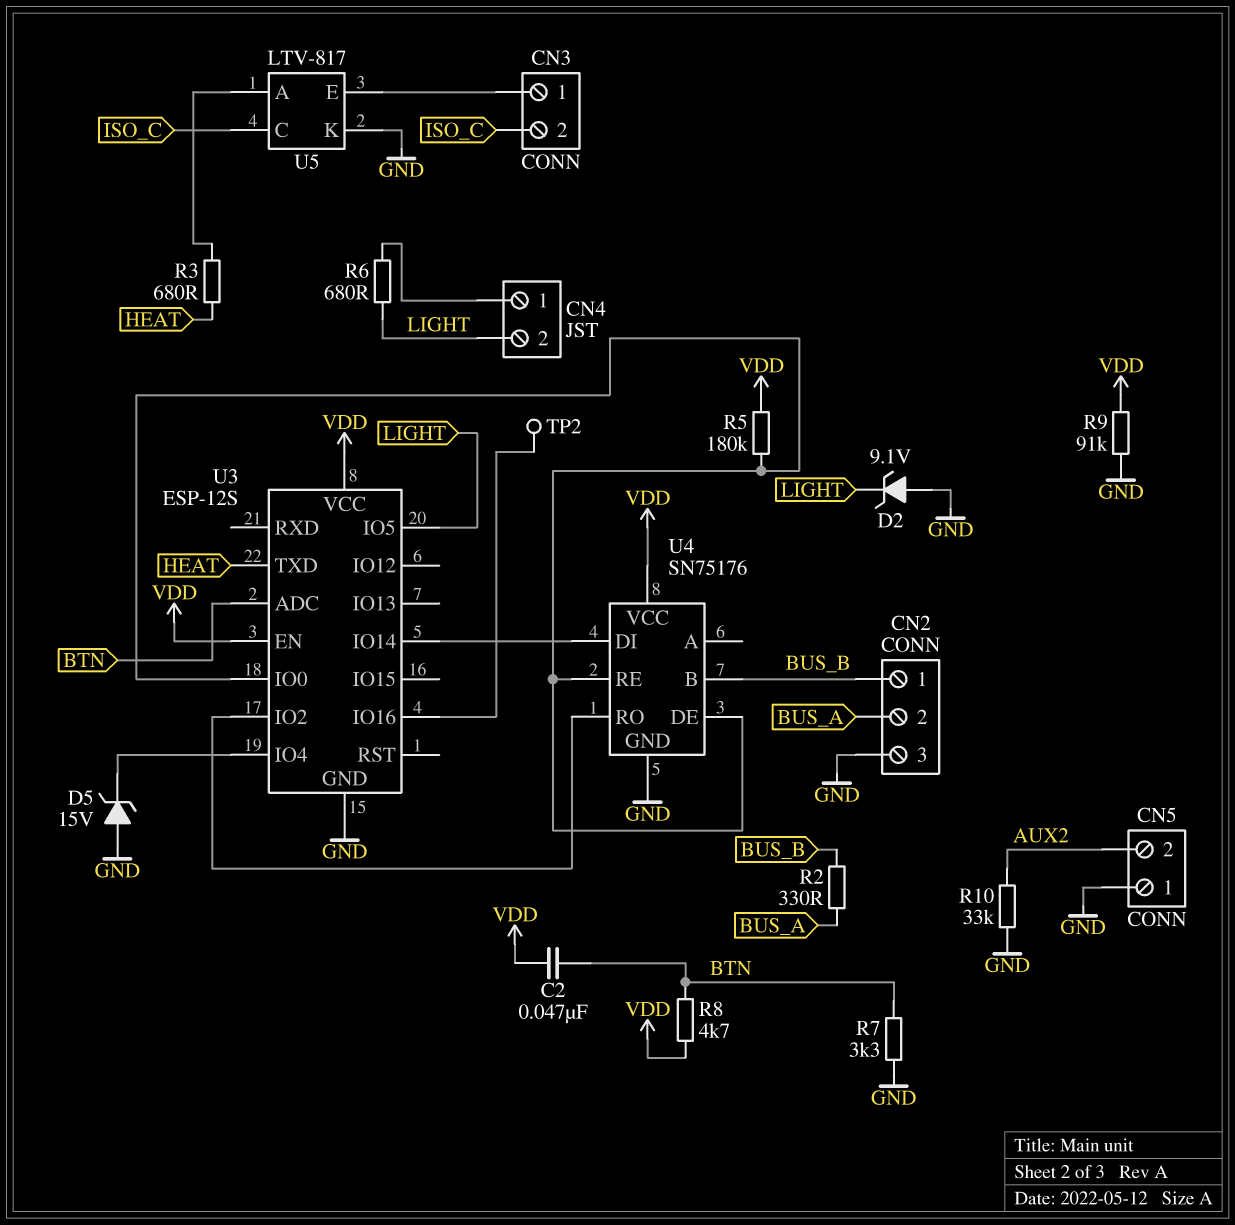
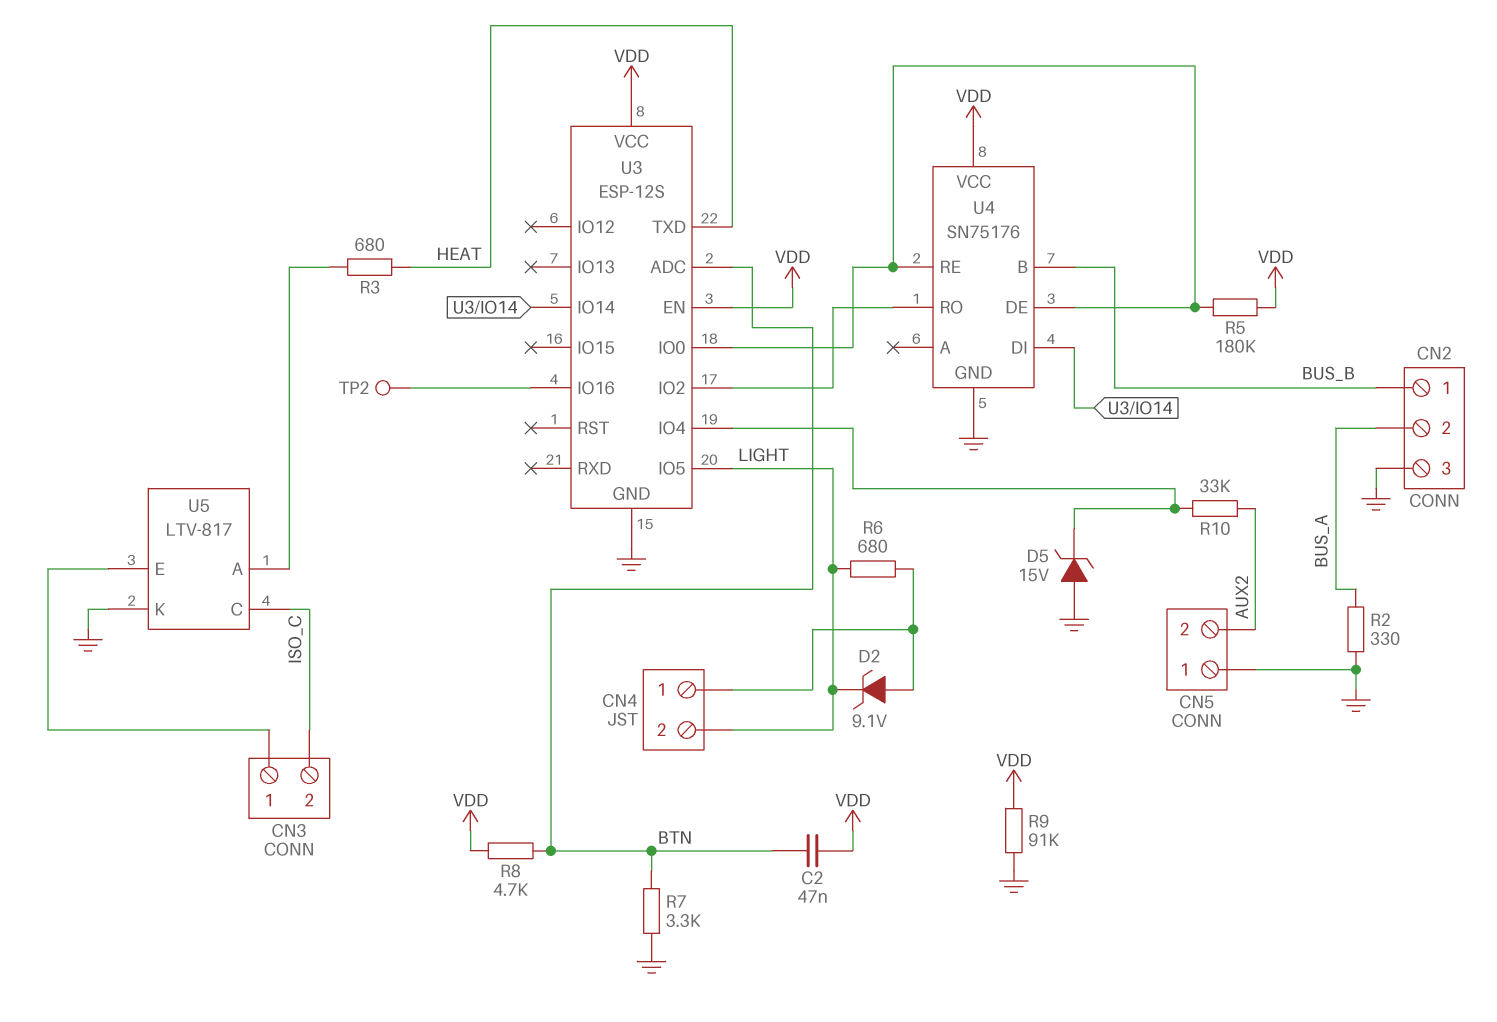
D2: zener 9.1V (A GND, K LIGHT) -> zener 9.1V (A CN4/1, K LIGHT)
R2: 330 (BUS_A, BUS_B) -> 330 (BUS_A, GND)
R10: 33k (AUX2, GND) -> 33k (AUX2, U3/IO4)

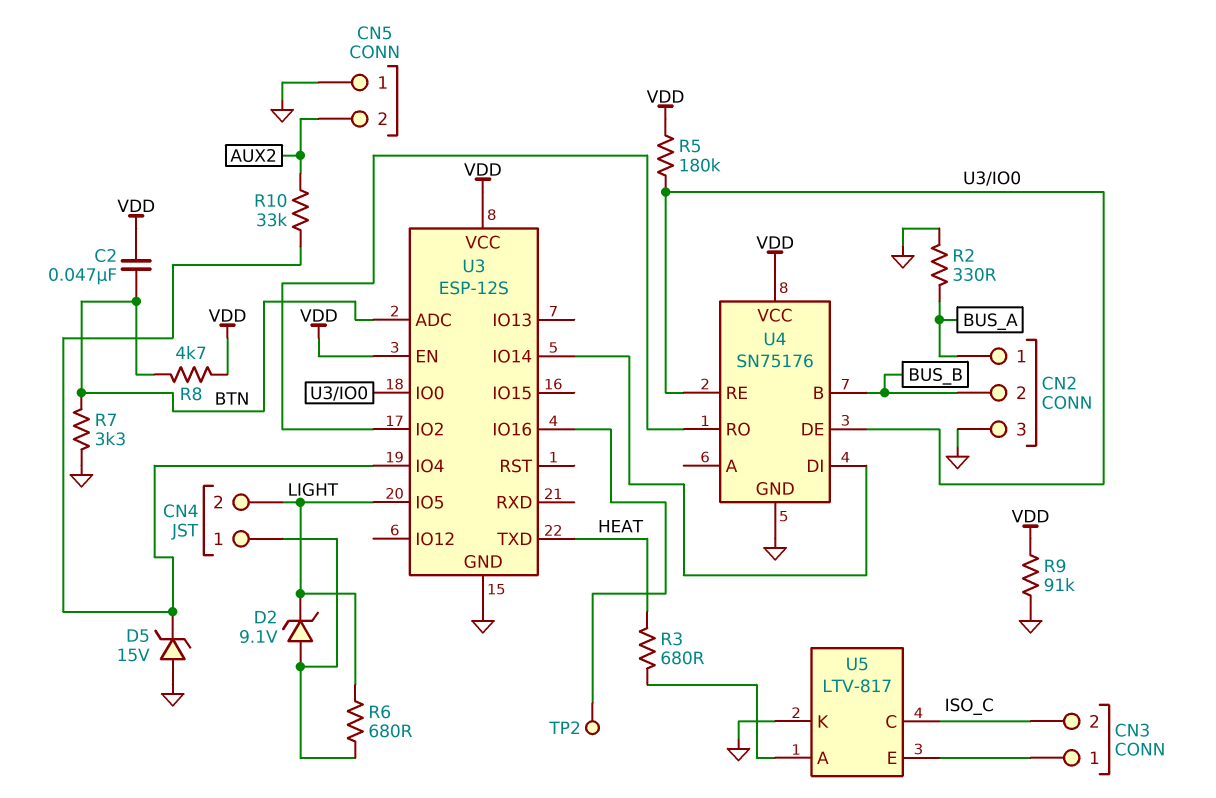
CN2 pin 1: BUS_B -> BUS_A
CN2 pin 2: BUS_A -> BUS_B

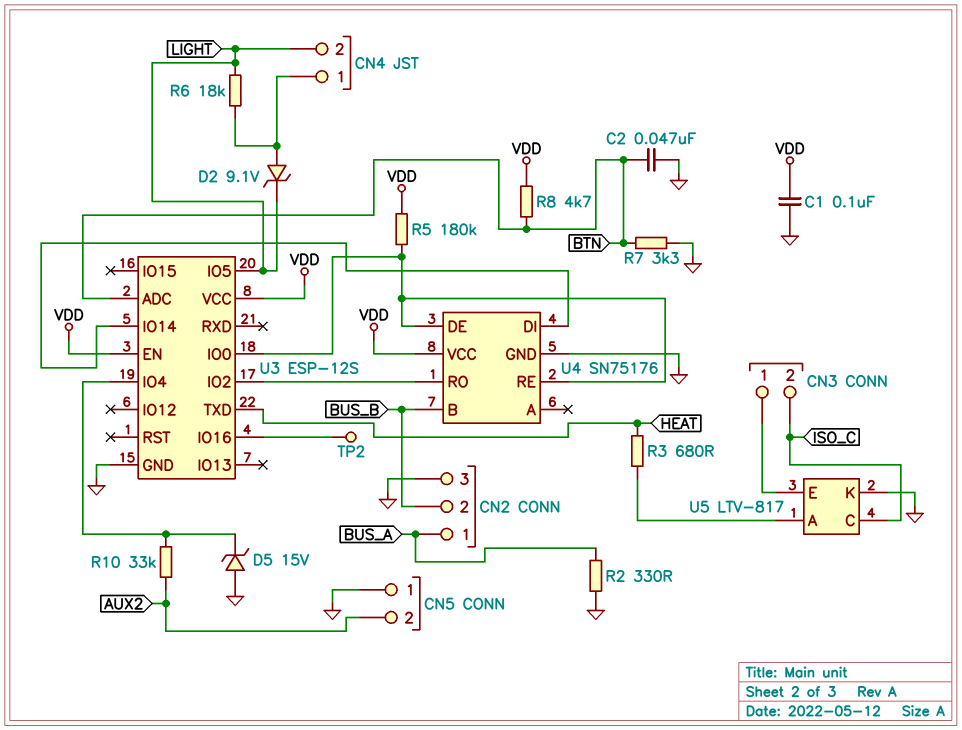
C1: none -> 100nF (GND, VDD)
C2: 47nF (BTN, VDD) -> 47nF (BTN, GND)
R6: 680 (CN4/1, LIGHT) -> 18k (CN4/1, LIGHT)
R9: 91k (GND, VDD) -> none

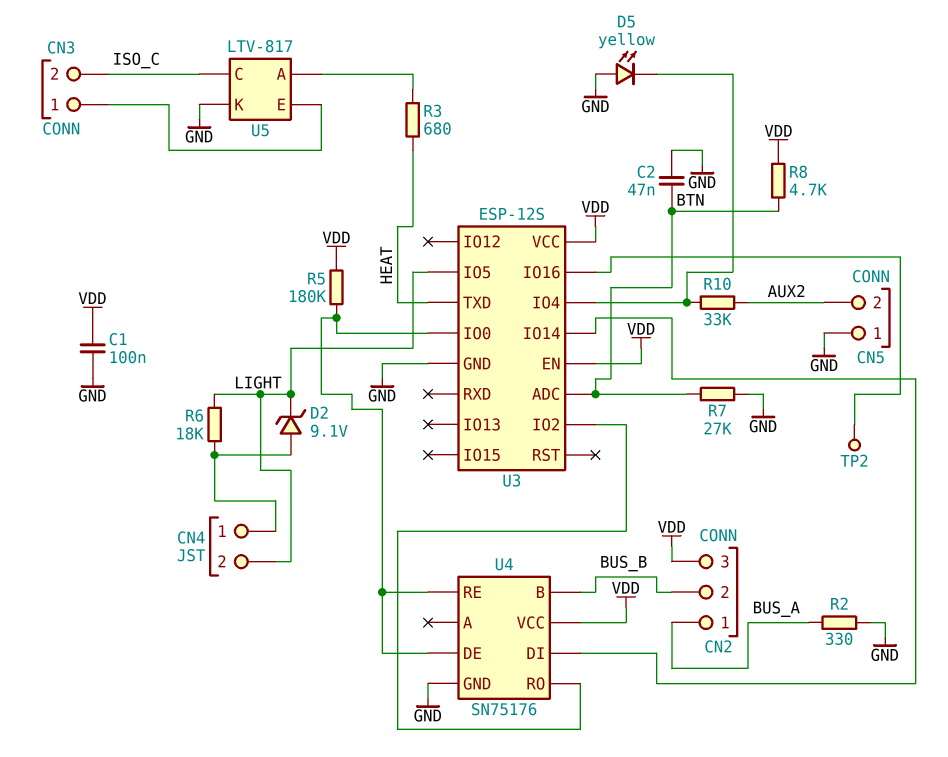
CN2 pin 3: GND -> VDD
D5: zener 15V (A GND, K U3/IO4) -> LED yellow (A GND, K U3/IO4)
R7: 3.3k (BTN, GND) -> 27k (BTN, GND)

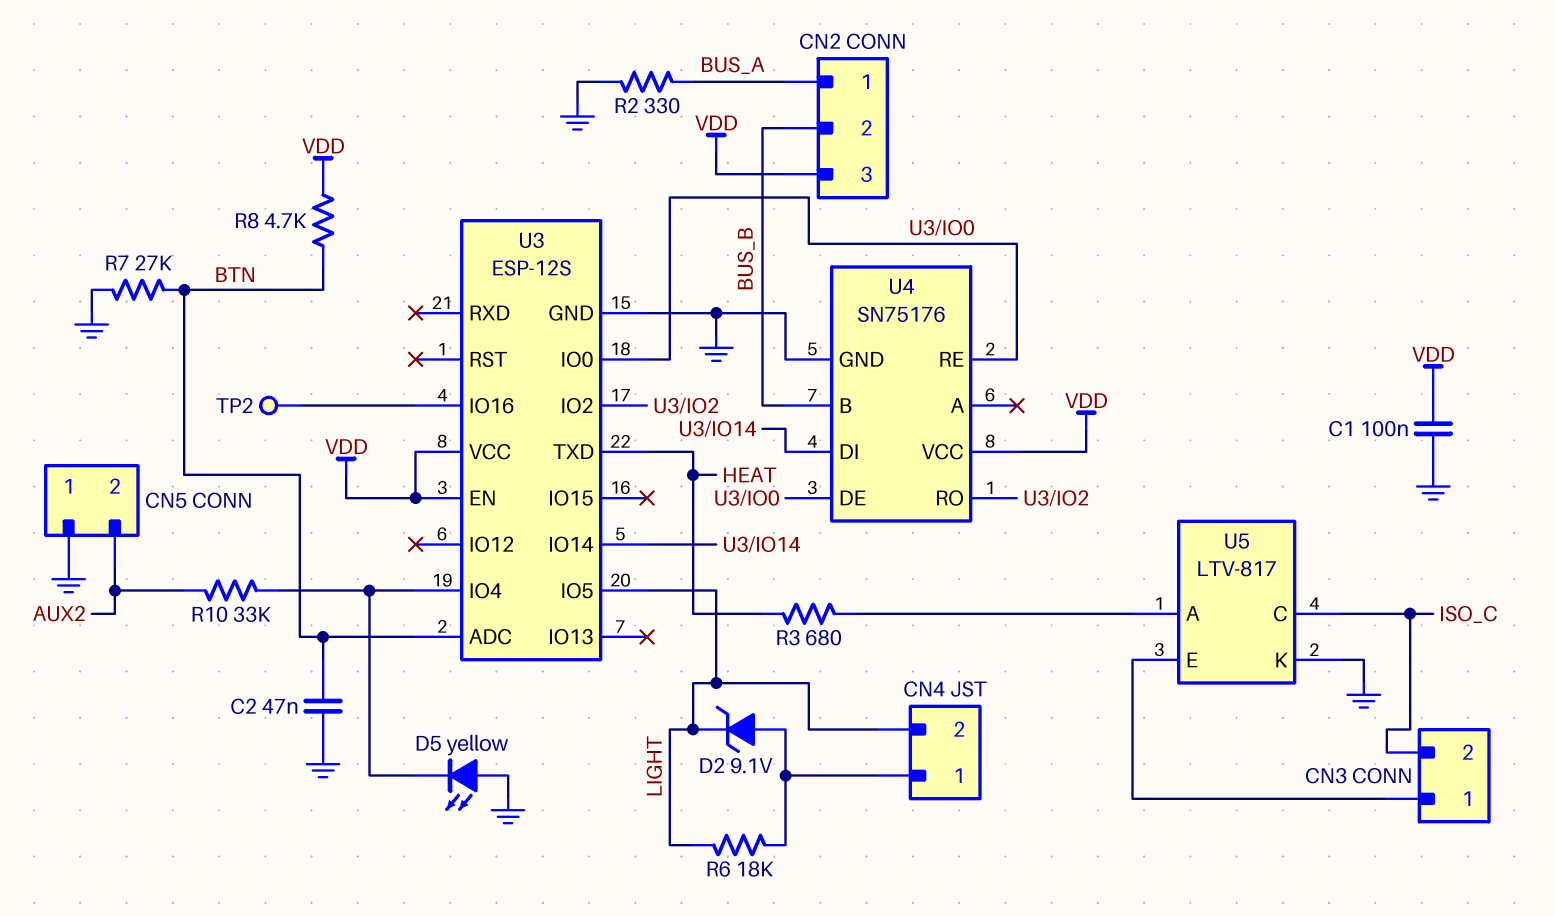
R5: 180k (U3/IO0, VDD) -> none

